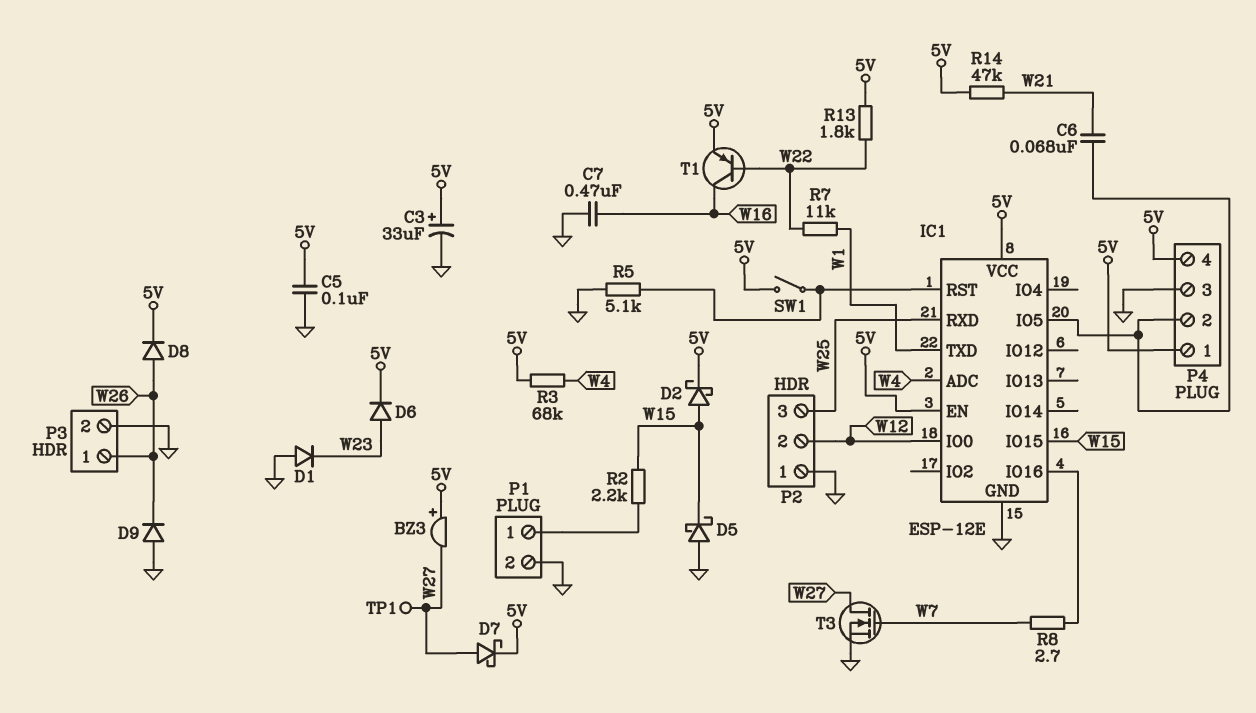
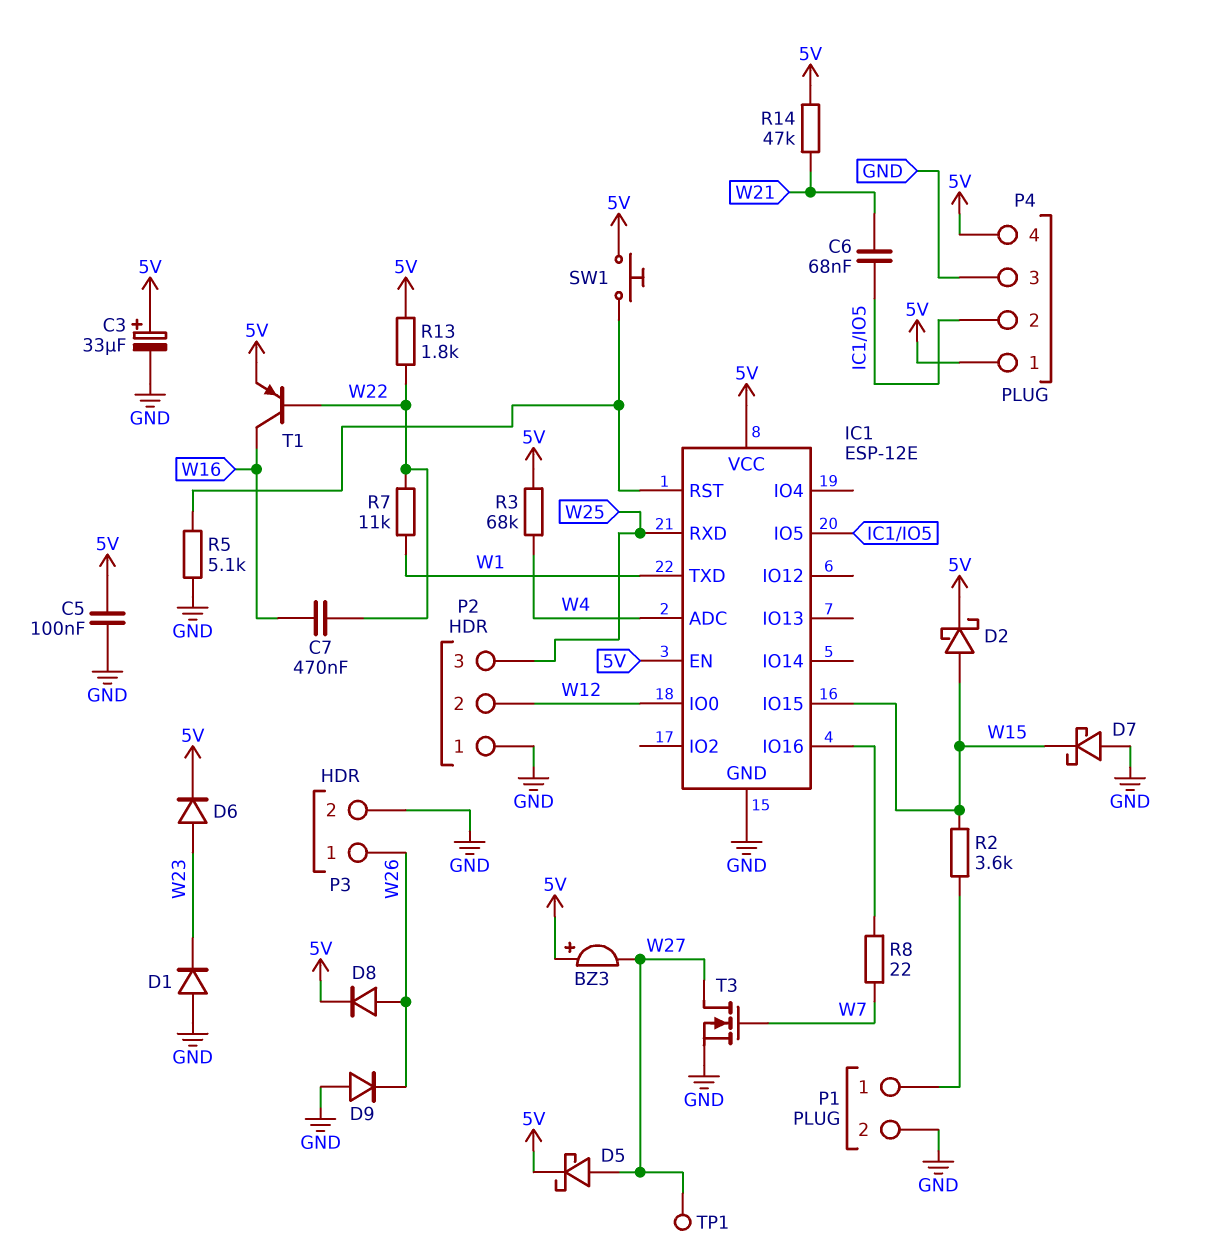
C7: 470nF (GND, W16) -> 470nF (W16, W22)
D5: schottky (A GND, K W15) -> schottky (A W27, K 5V)
D7: schottky (A W27, K 5V) -> schottky (A GND, K W15)
R2: 2.2k (P1/1, W15) -> 3.6k (P1/1, W15)
R8: 2.7 (IC1/IO16, W7) -> 22 (IC1/IO16, W7)
SW1: switch (5V, IC1/RST) -> button (5V, IC1/RST)

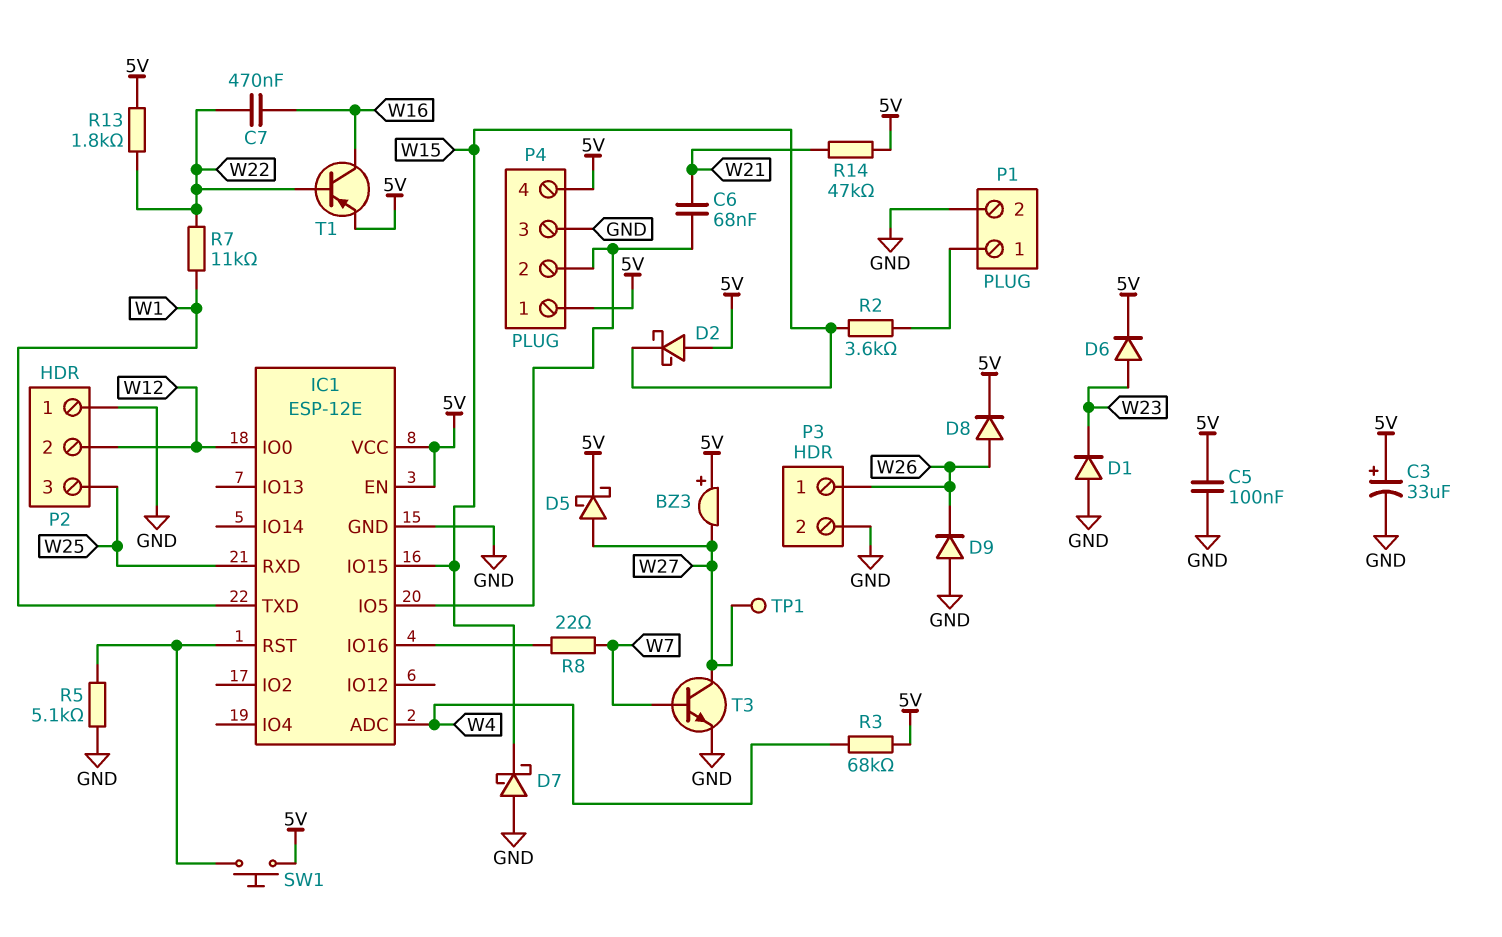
D2: schottky (A W15, K 5V) -> schottky (A 5V, K W15)
T3: NMOS (G W7, D W27, S GND) -> NPN (B W7, C W27, E GND)

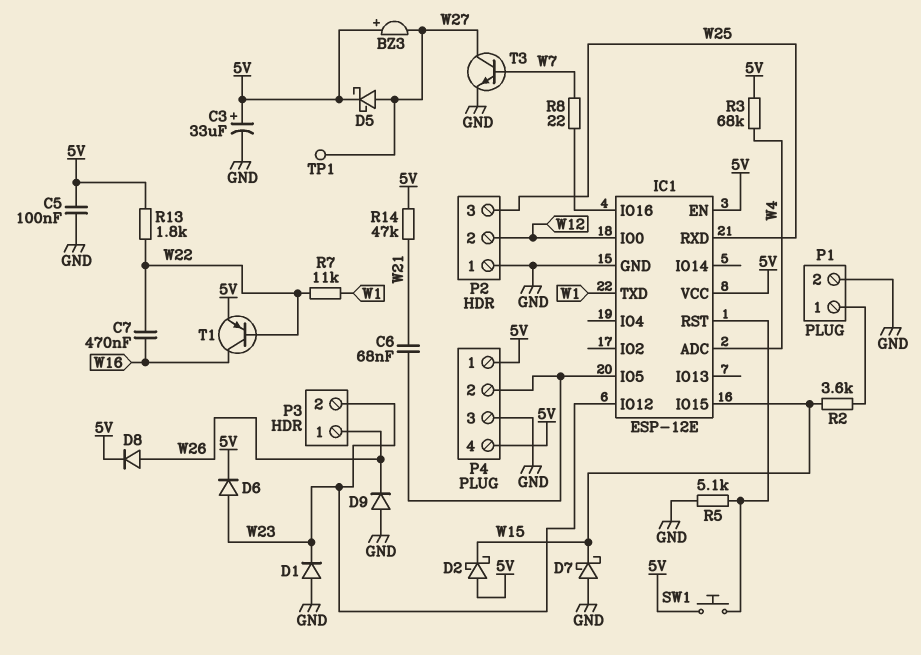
IC1 pin IO12: none -> W23
P3 pin 2: GND -> W23

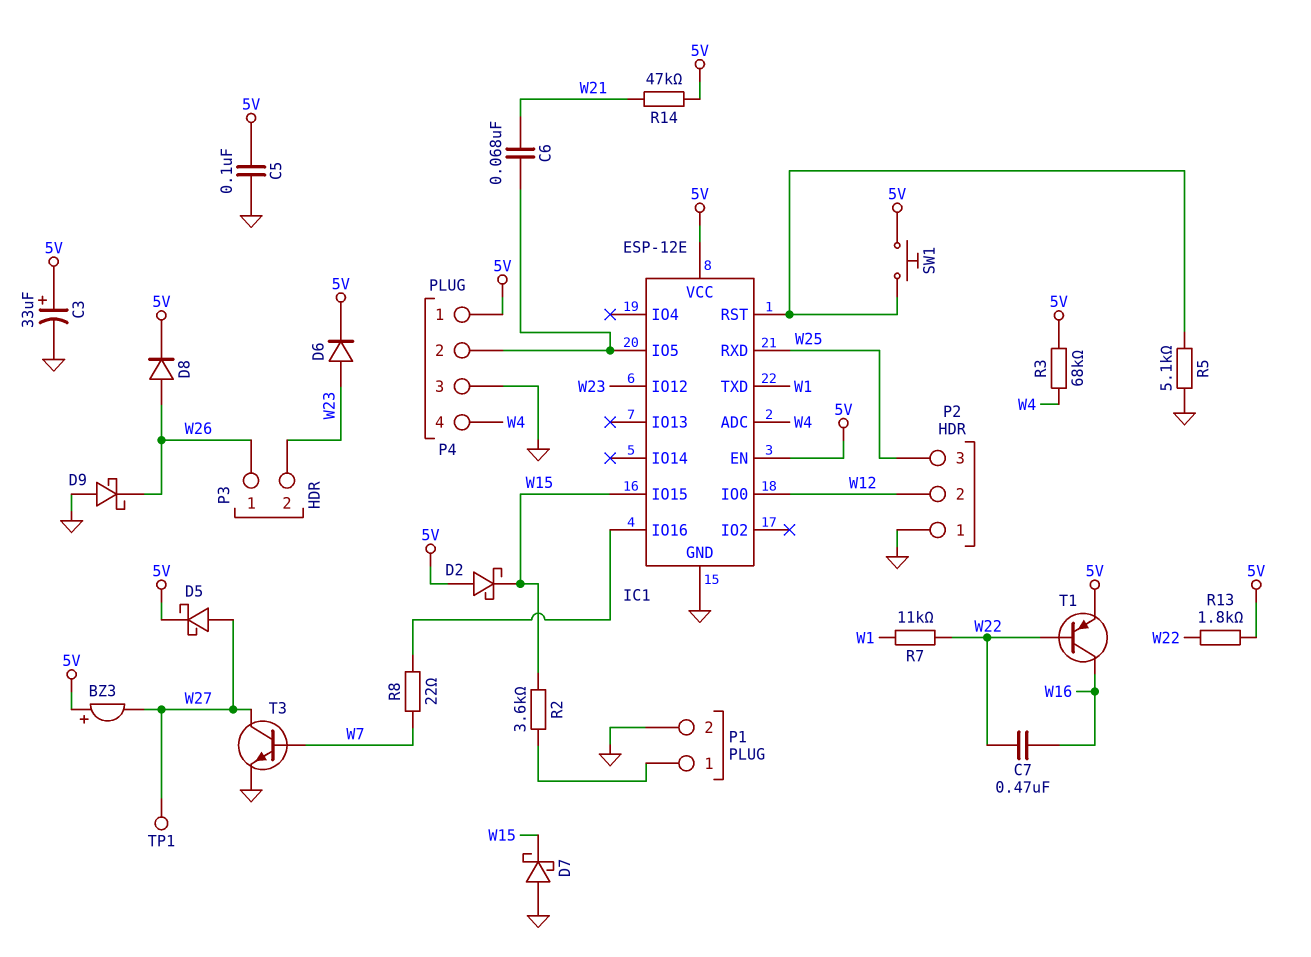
D1: diode (A GND, K W23) -> none
D9: diode (A GND, K W26) -> schottky (A GND, K W26)
P4 pin 4: 5V -> W4

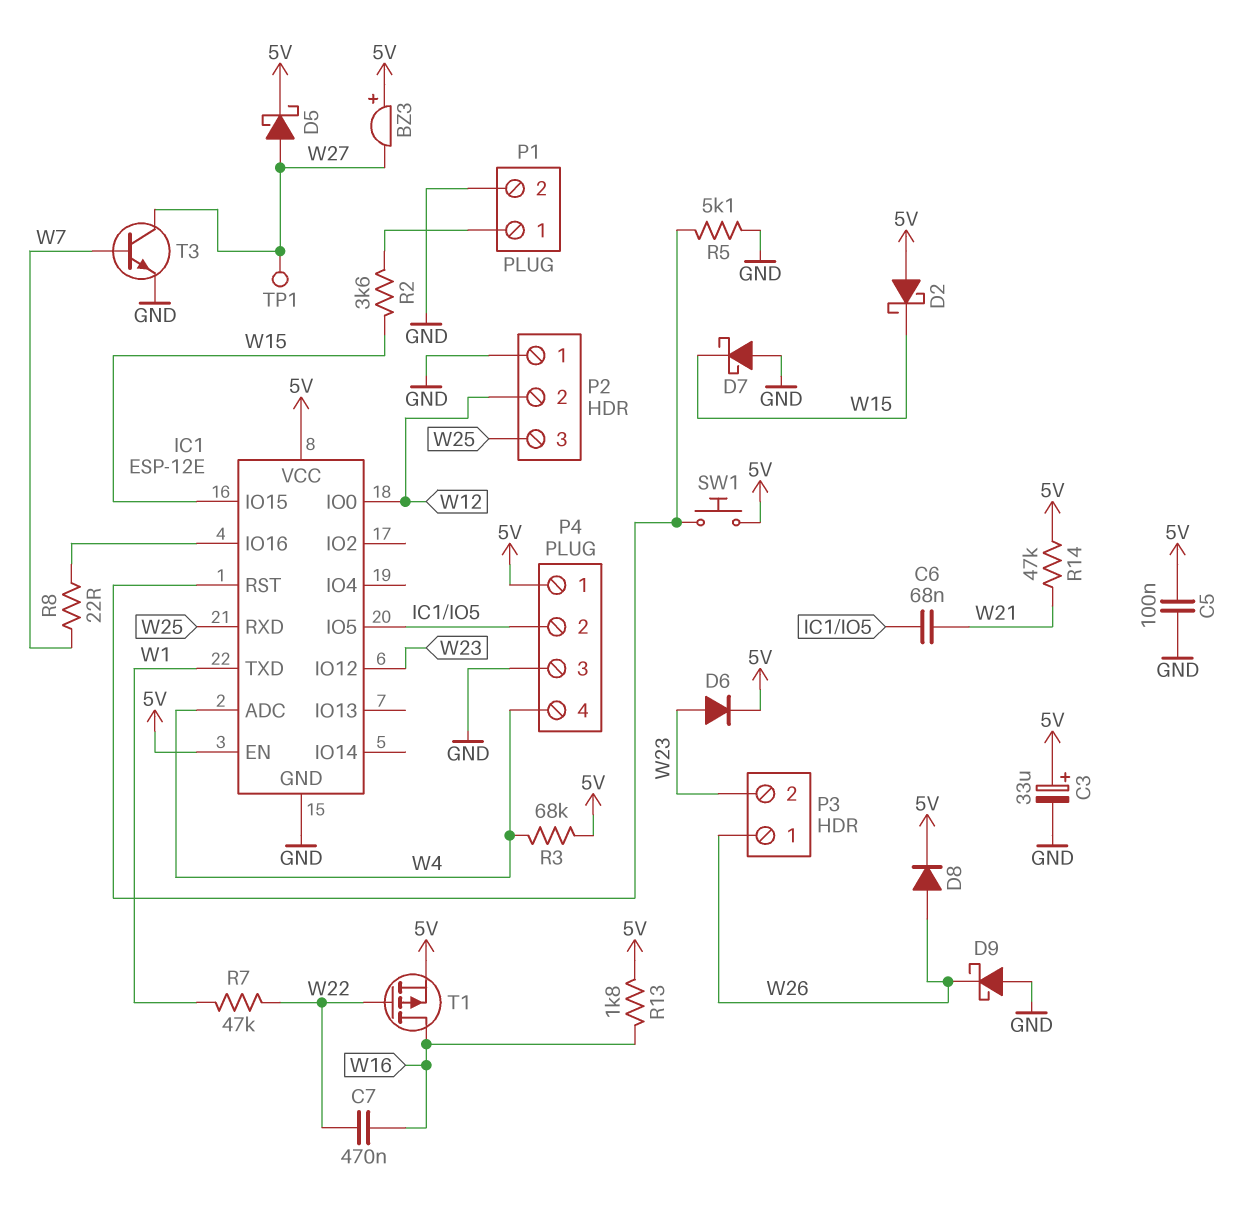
R7: 11k (W1, W22) -> 47k (W1, W22)
R13: 1.8k (5V, W22) -> 1.8k (5V, W16)
T1: PNP (B W22, C W16, E 5V) -> PMOS (G W22, D W16, S 5V)

